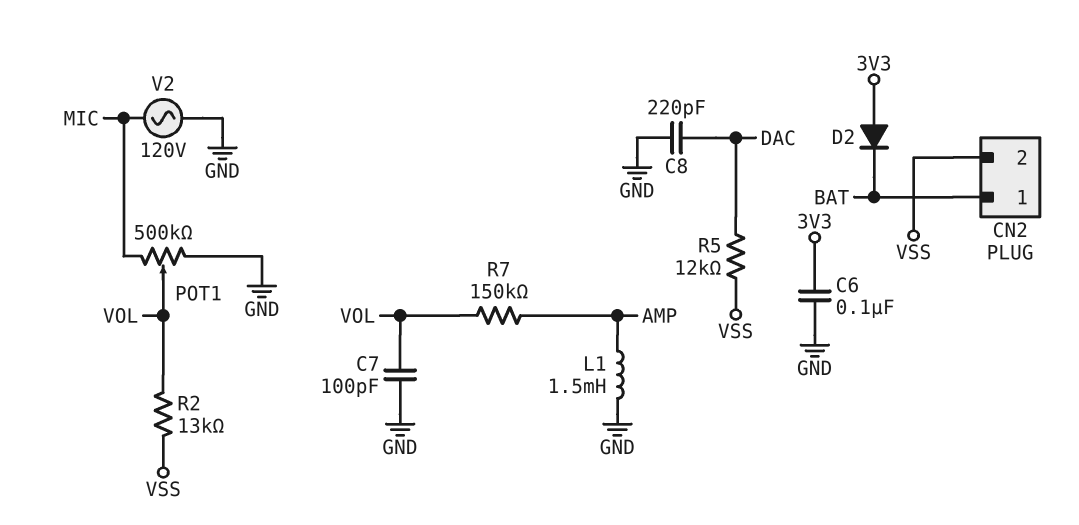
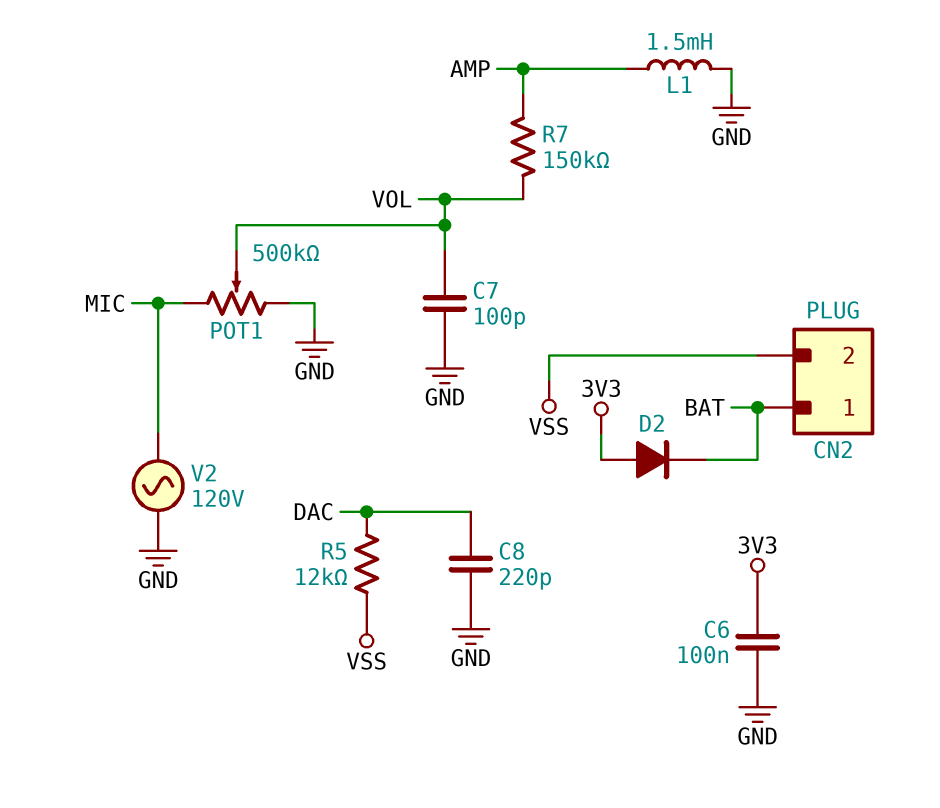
R2: 13k (VOL, VSS) -> none

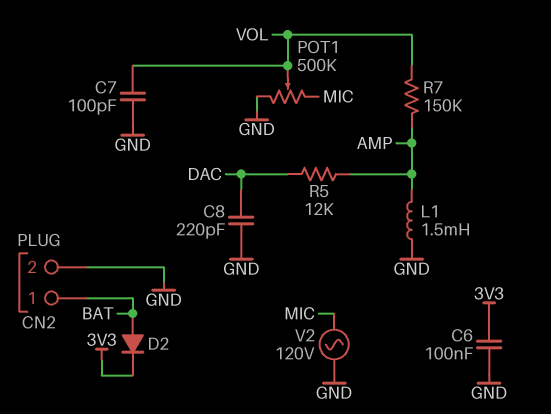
CN2 pin 2: VSS -> GND
D2: diode (A 3V3, K BAT) -> diode (A BAT, K 3V3)
R5: 12k (DAC, VSS) -> 12k (AMP, DAC)

